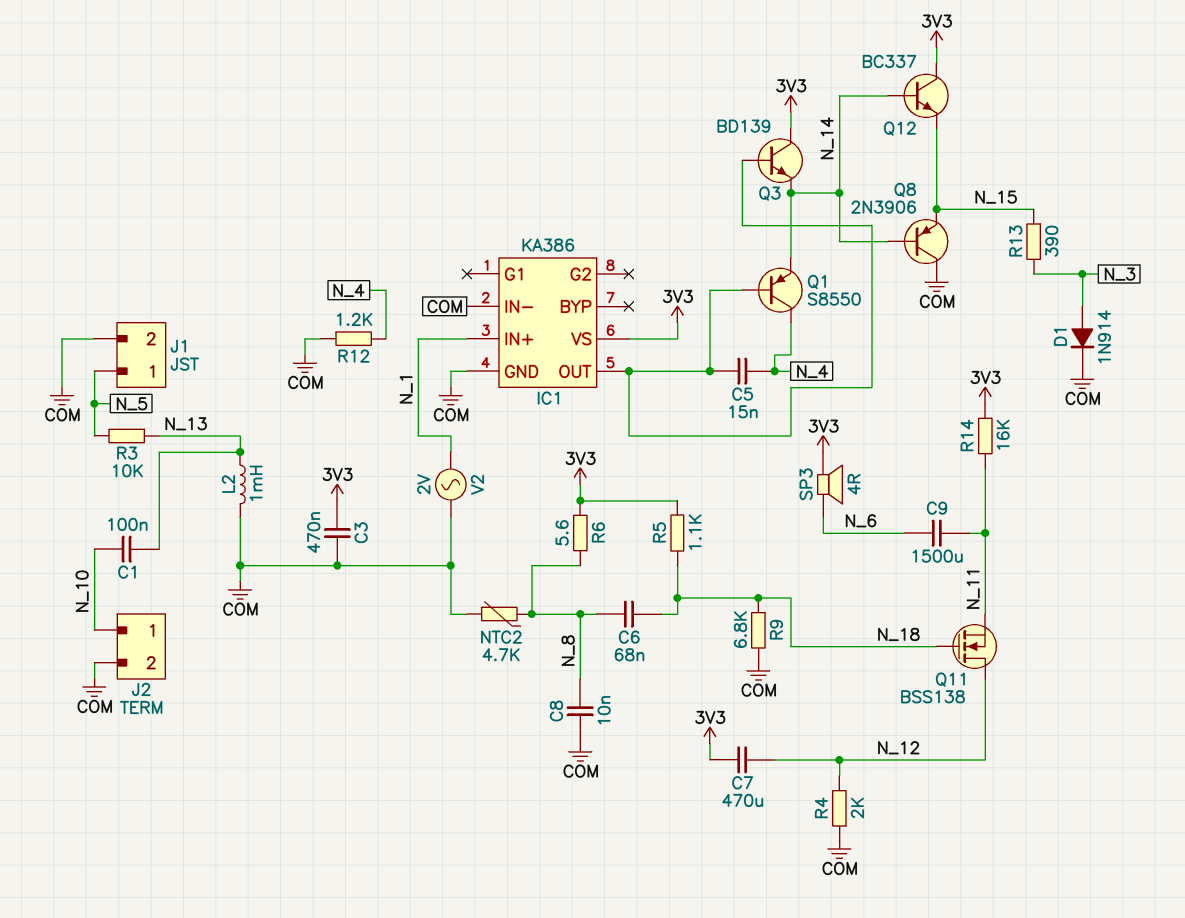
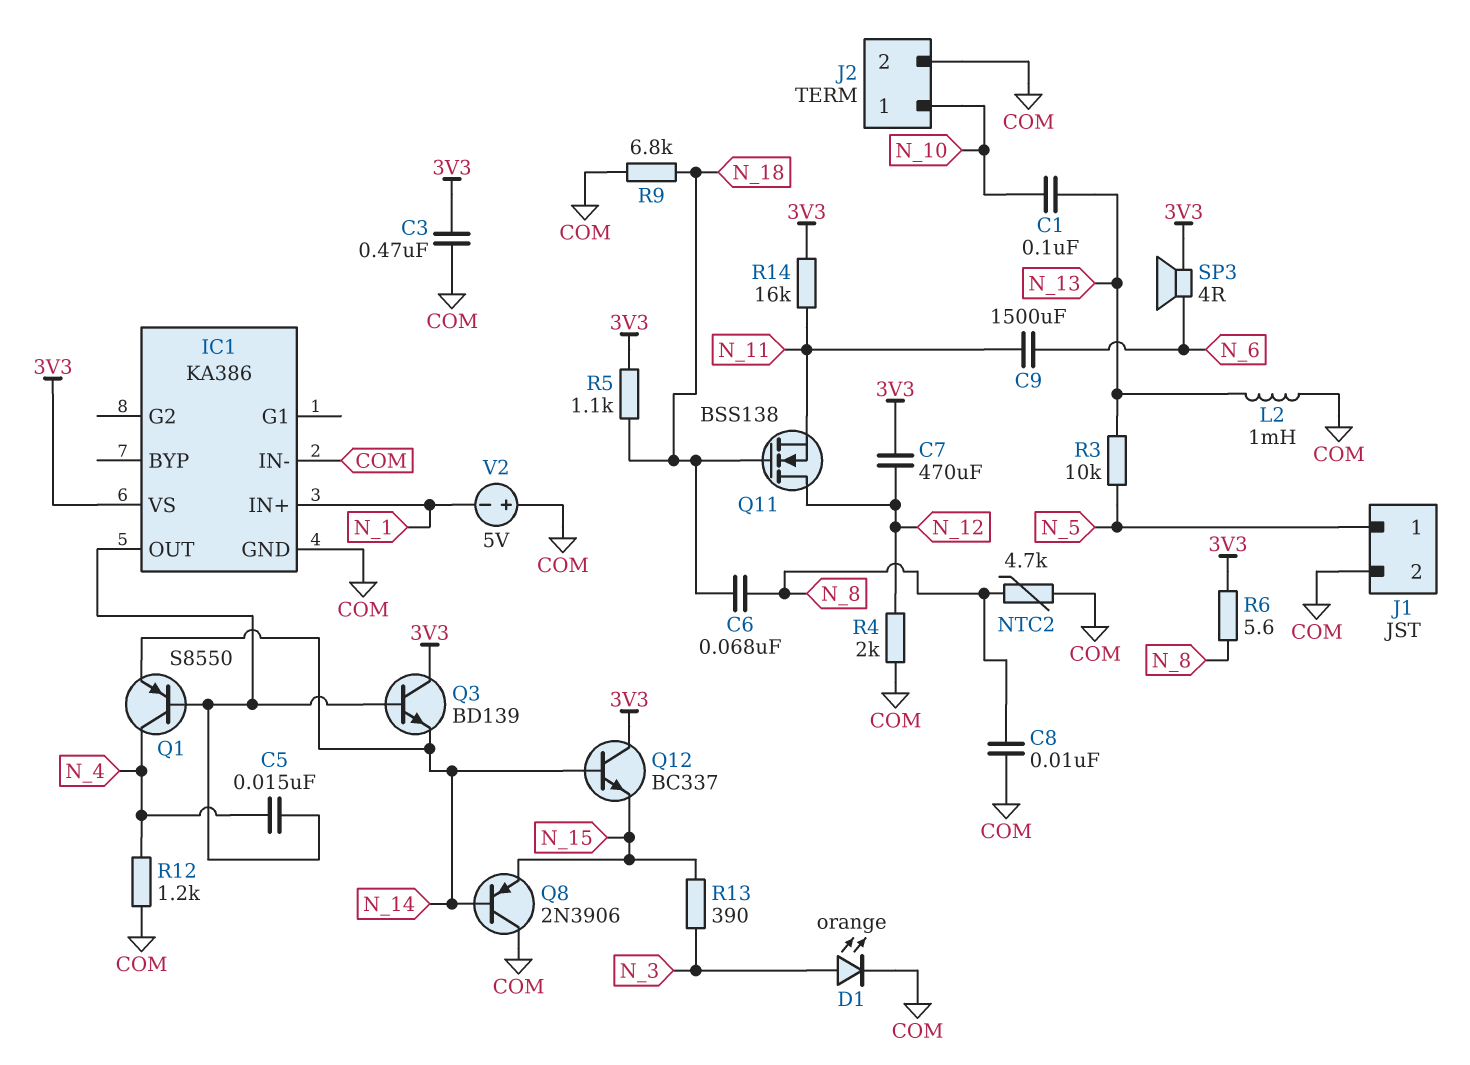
D1: diode 1N914 (A N_3, K COM) -> LED orange (A N_3, K COM)
V2: AC 2V (COM, N_1) -> 5V (plus COM, minus N_1)

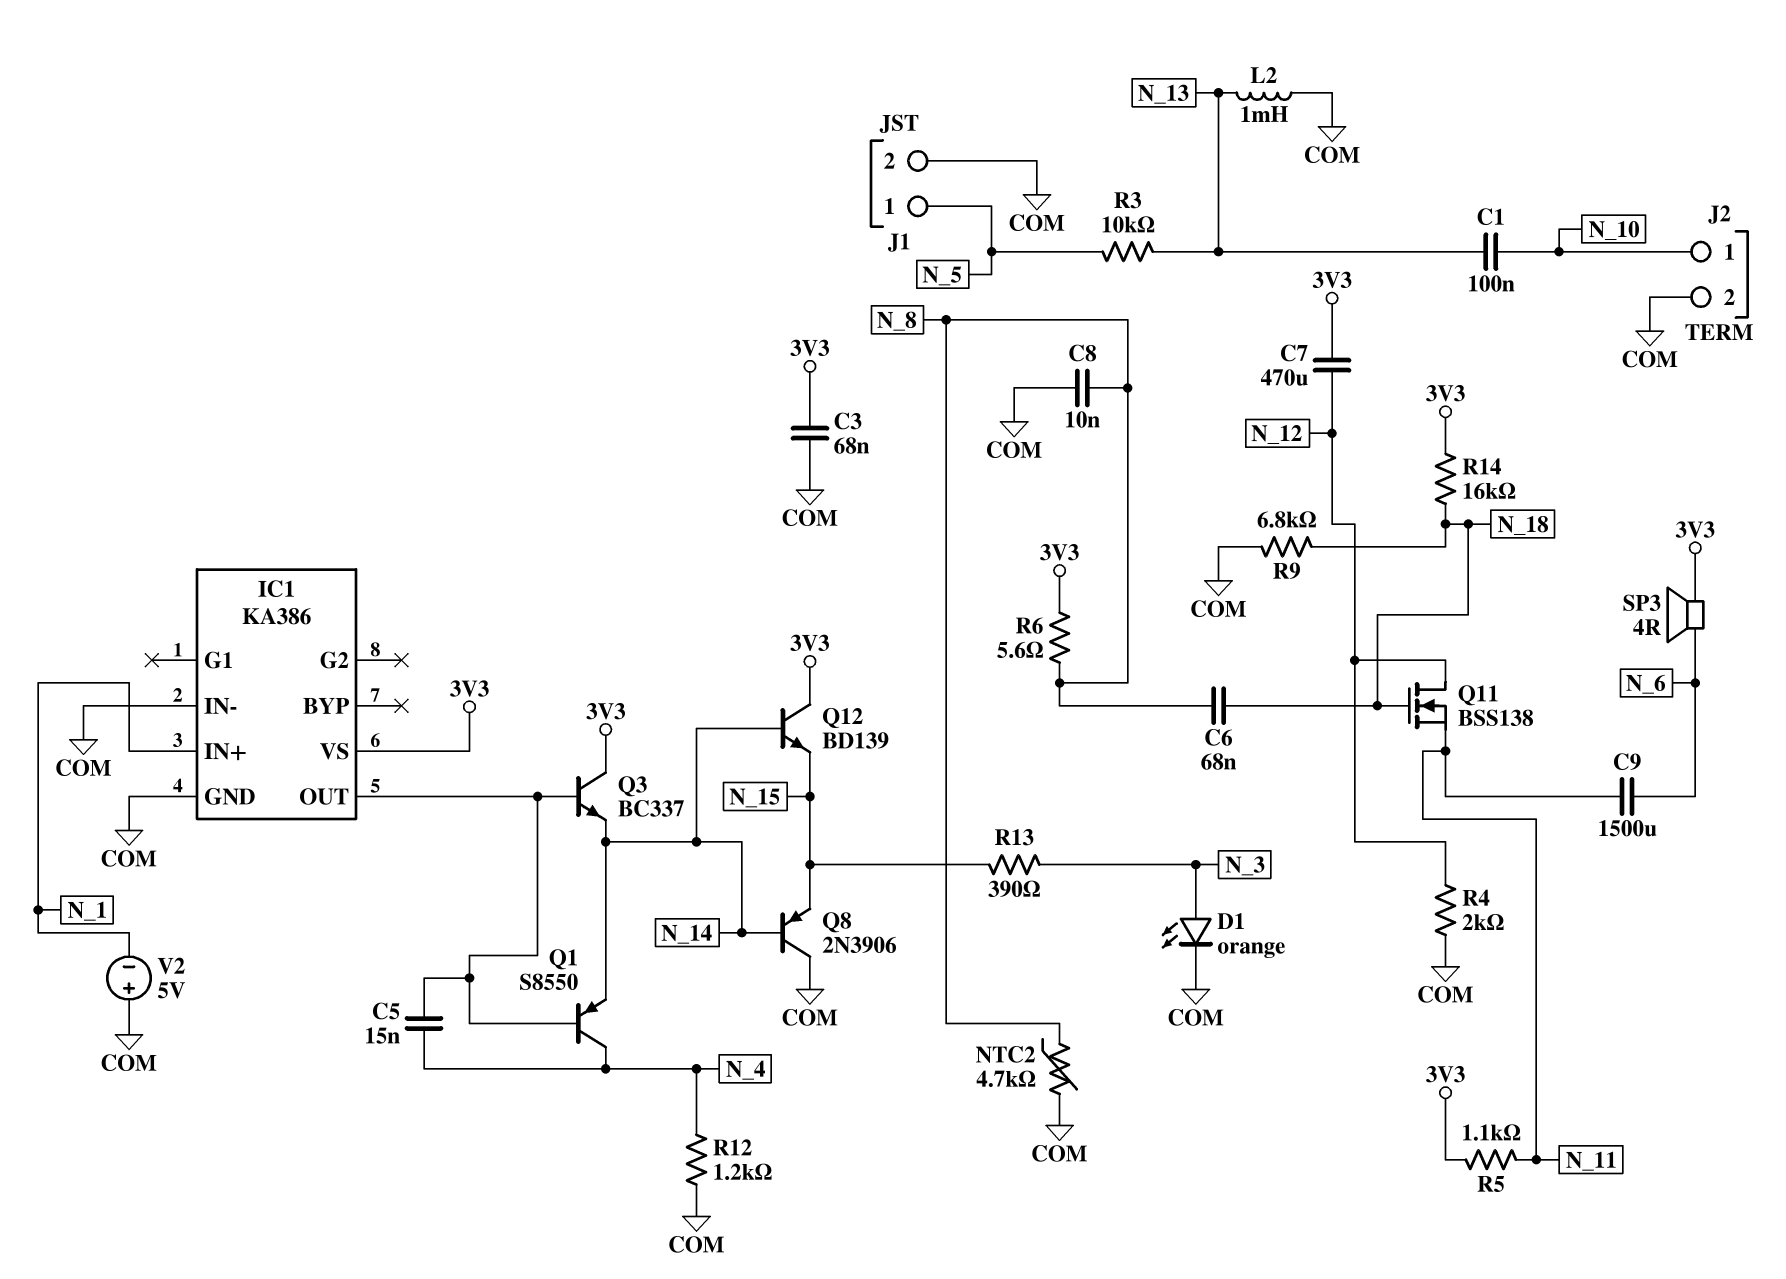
C3: 470nF (3V3, COM) -> 68nF (3V3, COM)
Q3: NPN BD139 (B IC1/OUT, C 3V3, E N_14) -> NPN BC337 (B IC1/OUT, C 3V3, E N_14)
Q12: NPN BC337 (B N_14, C 3V3, E N_15) -> NPN BD139 (B N_14, C 3V3, E N_15)
R5: 1.1k (3V3, N_18) -> 1.1k (3V3, N_11)
R14: 16k (3V3, N_11) -> 16k (3V3, N_18)

